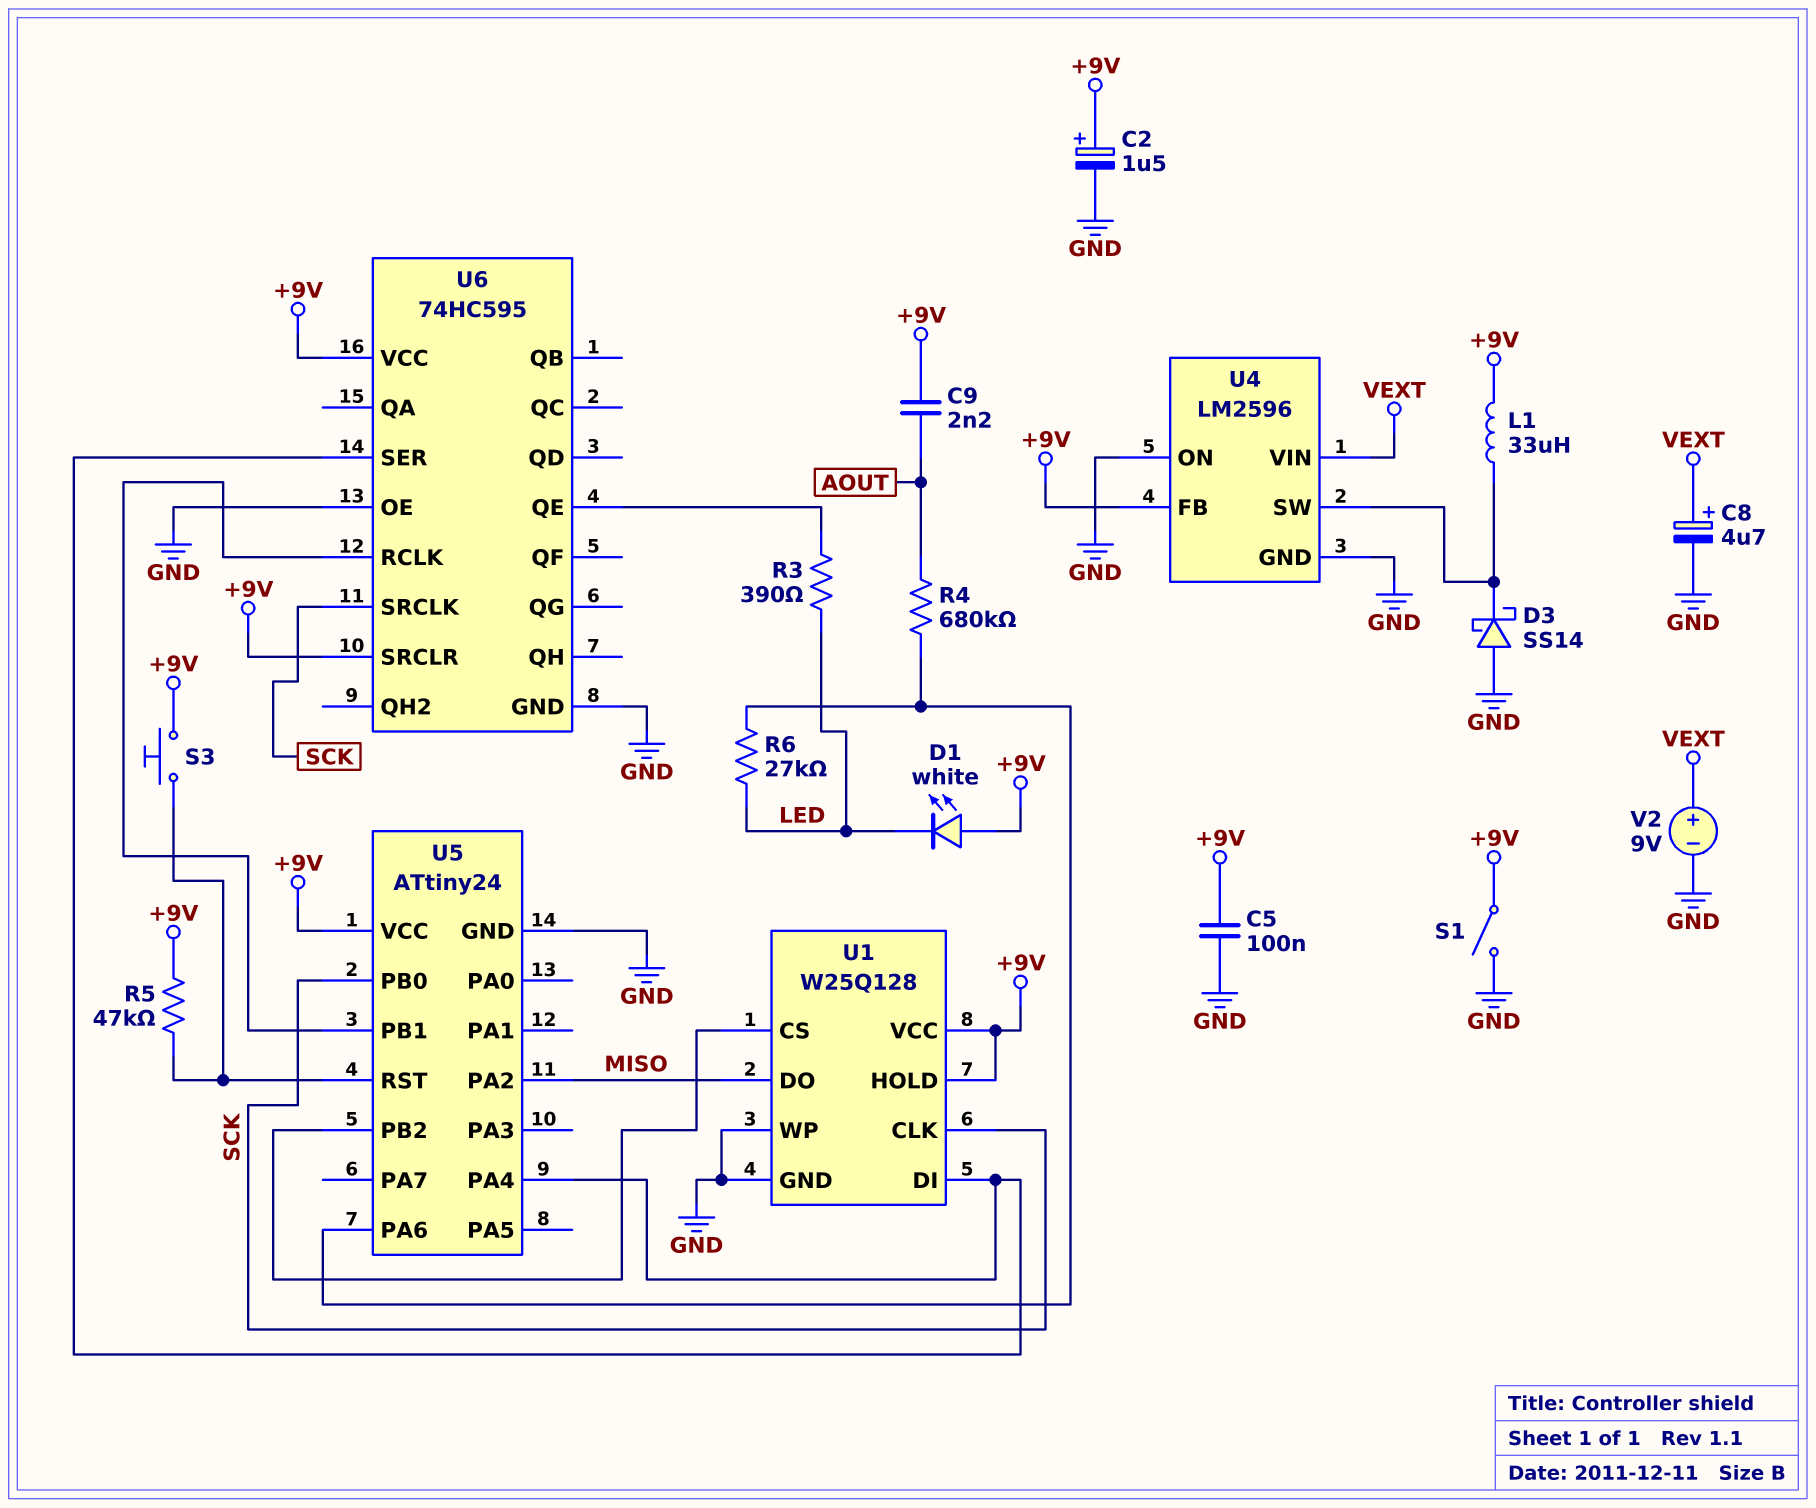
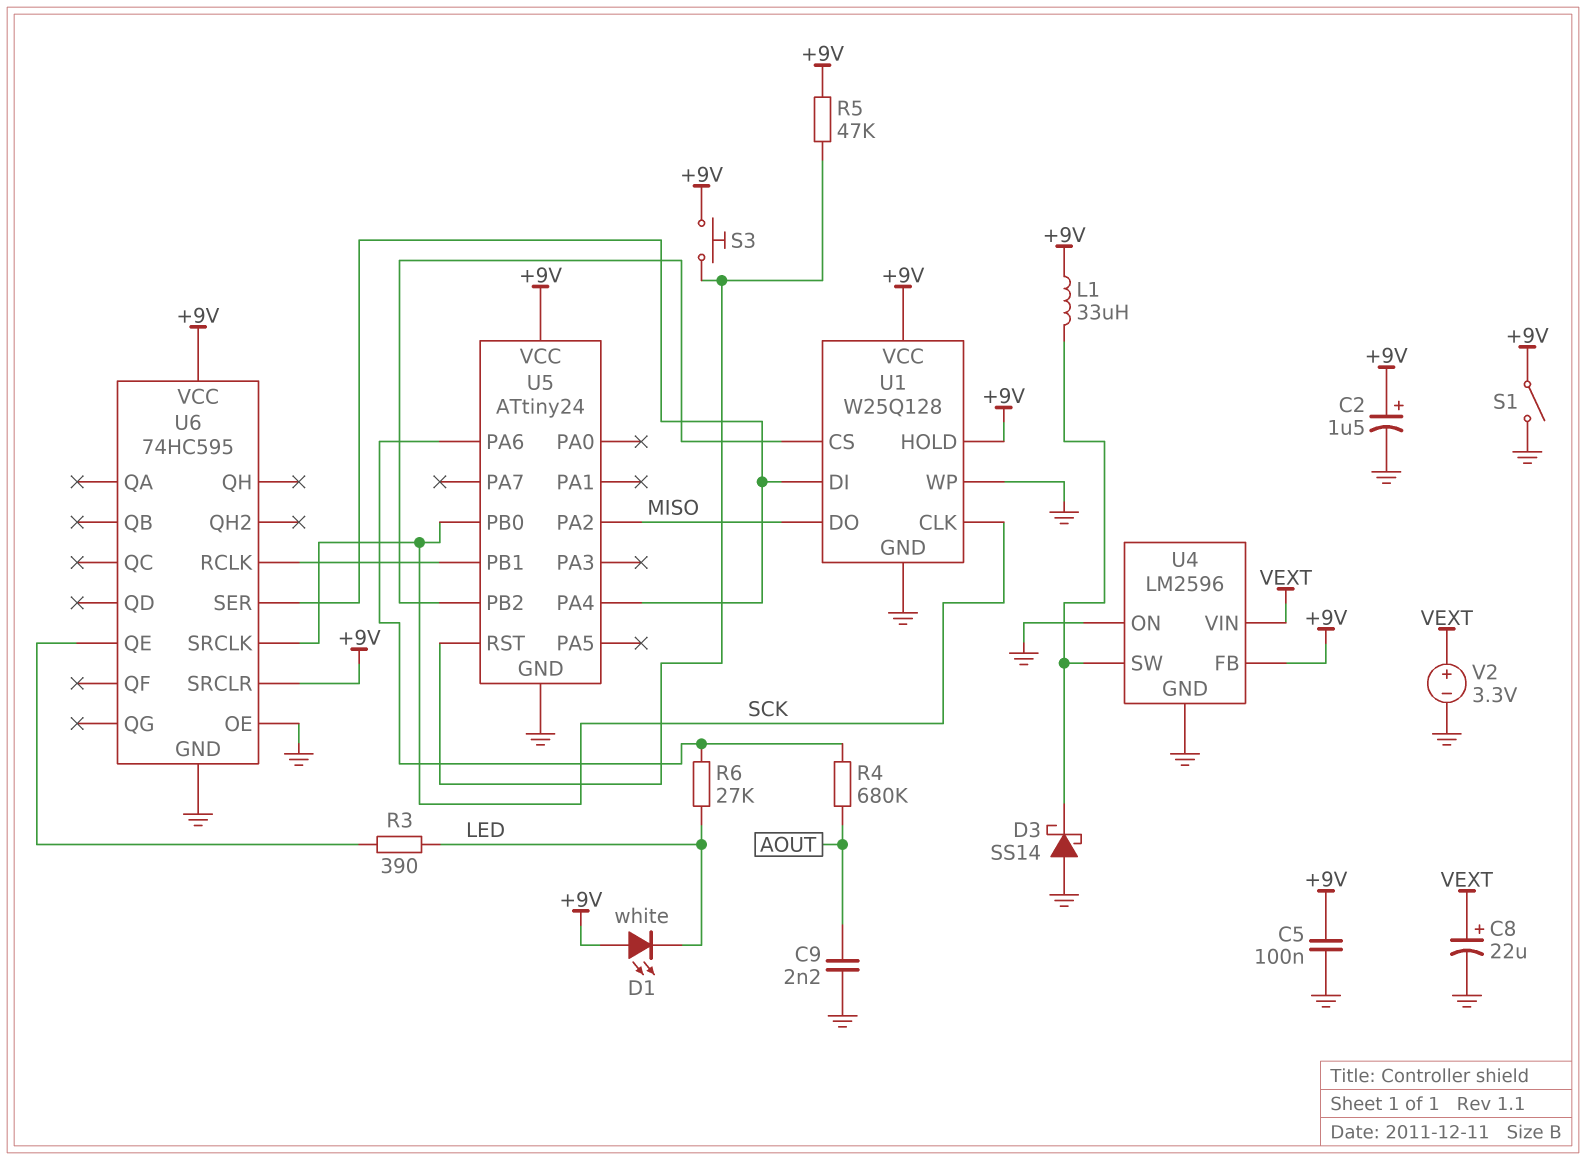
C8: 4.7uF (plus VEXT, minus GND) -> 22uF (plus VEXT, minus GND)
C9: 2.2nF (+9V, AOUT) -> 2.2nF (AOUT, GND)
V2: 9V (plus VEXT, minus GND) -> 3.3V (plus VEXT, minus GND)

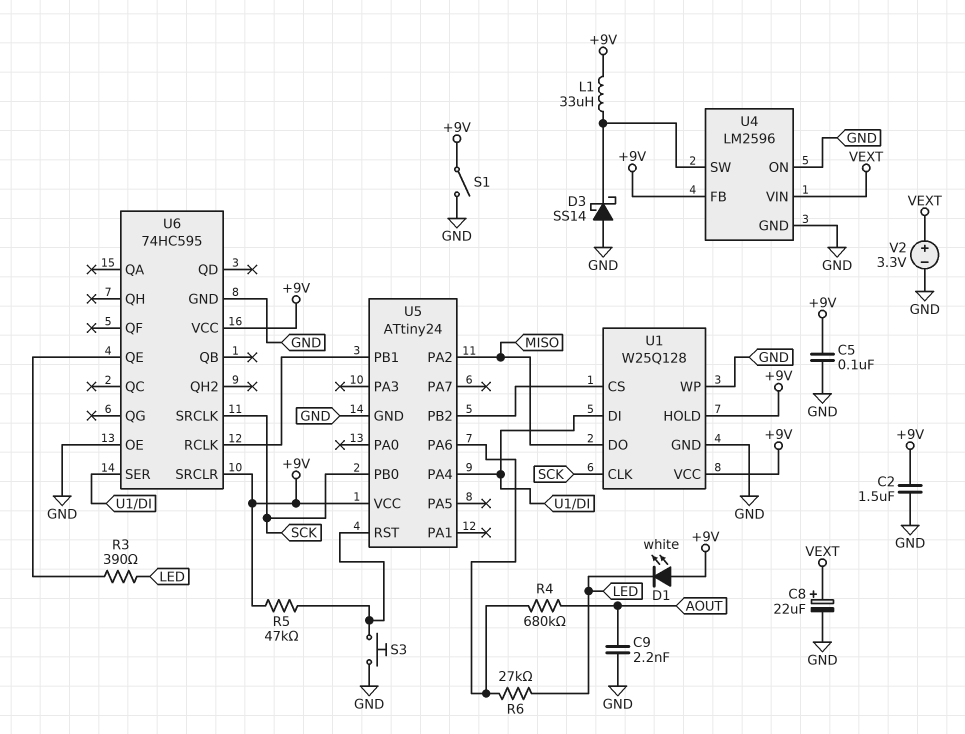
C2: 1.5uF (plus +9V, minus GND) -> 1.5uF (+9V, GND)
S3: button (+9V, U5/RST) -> button (GND, U5/RST)

